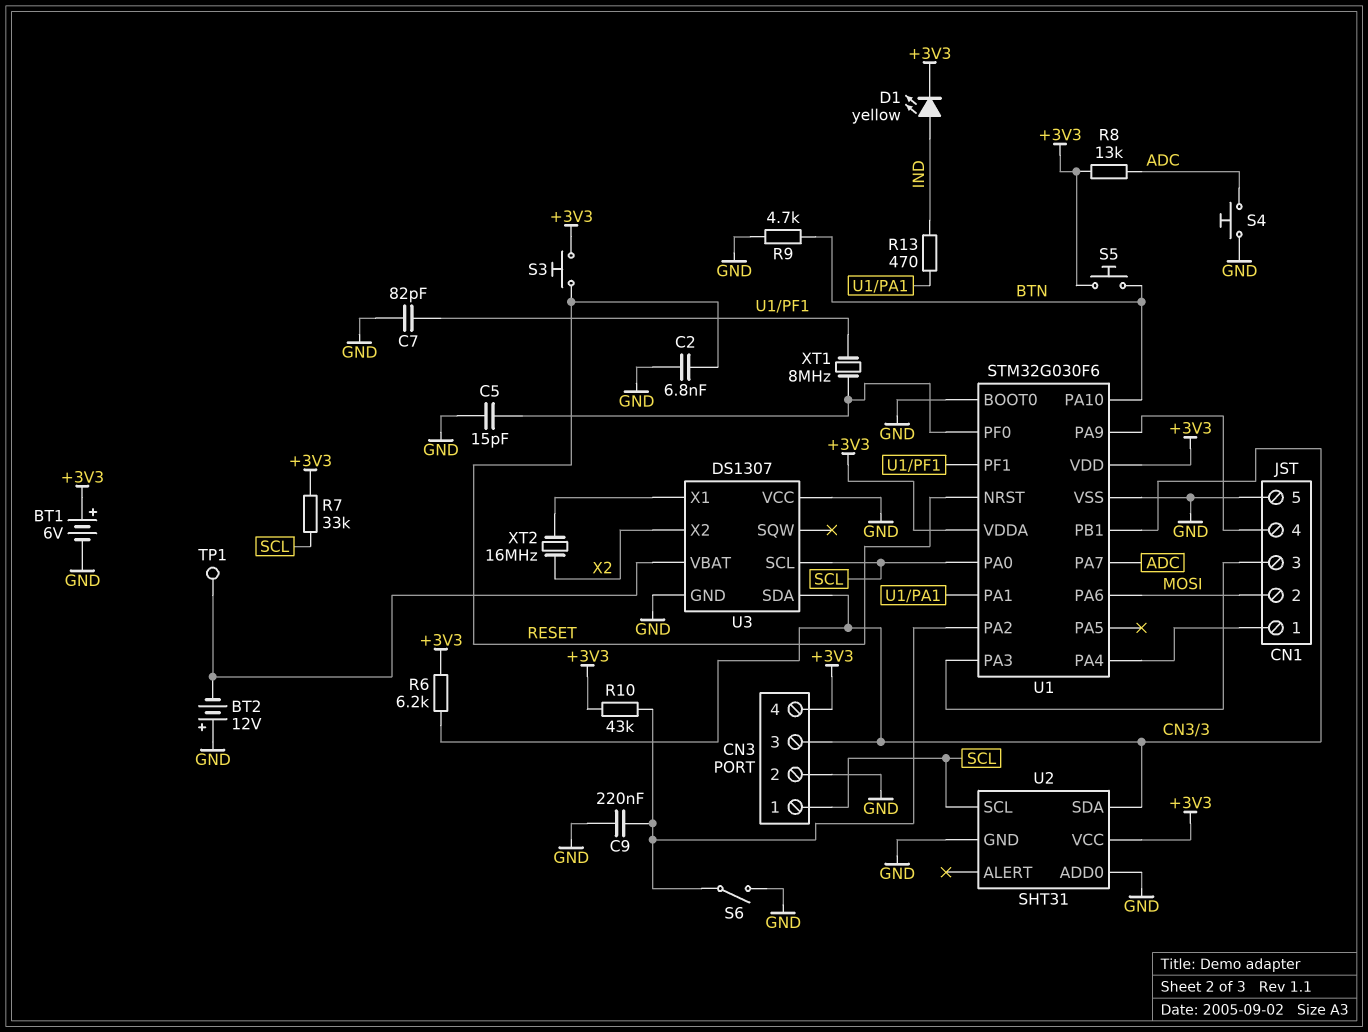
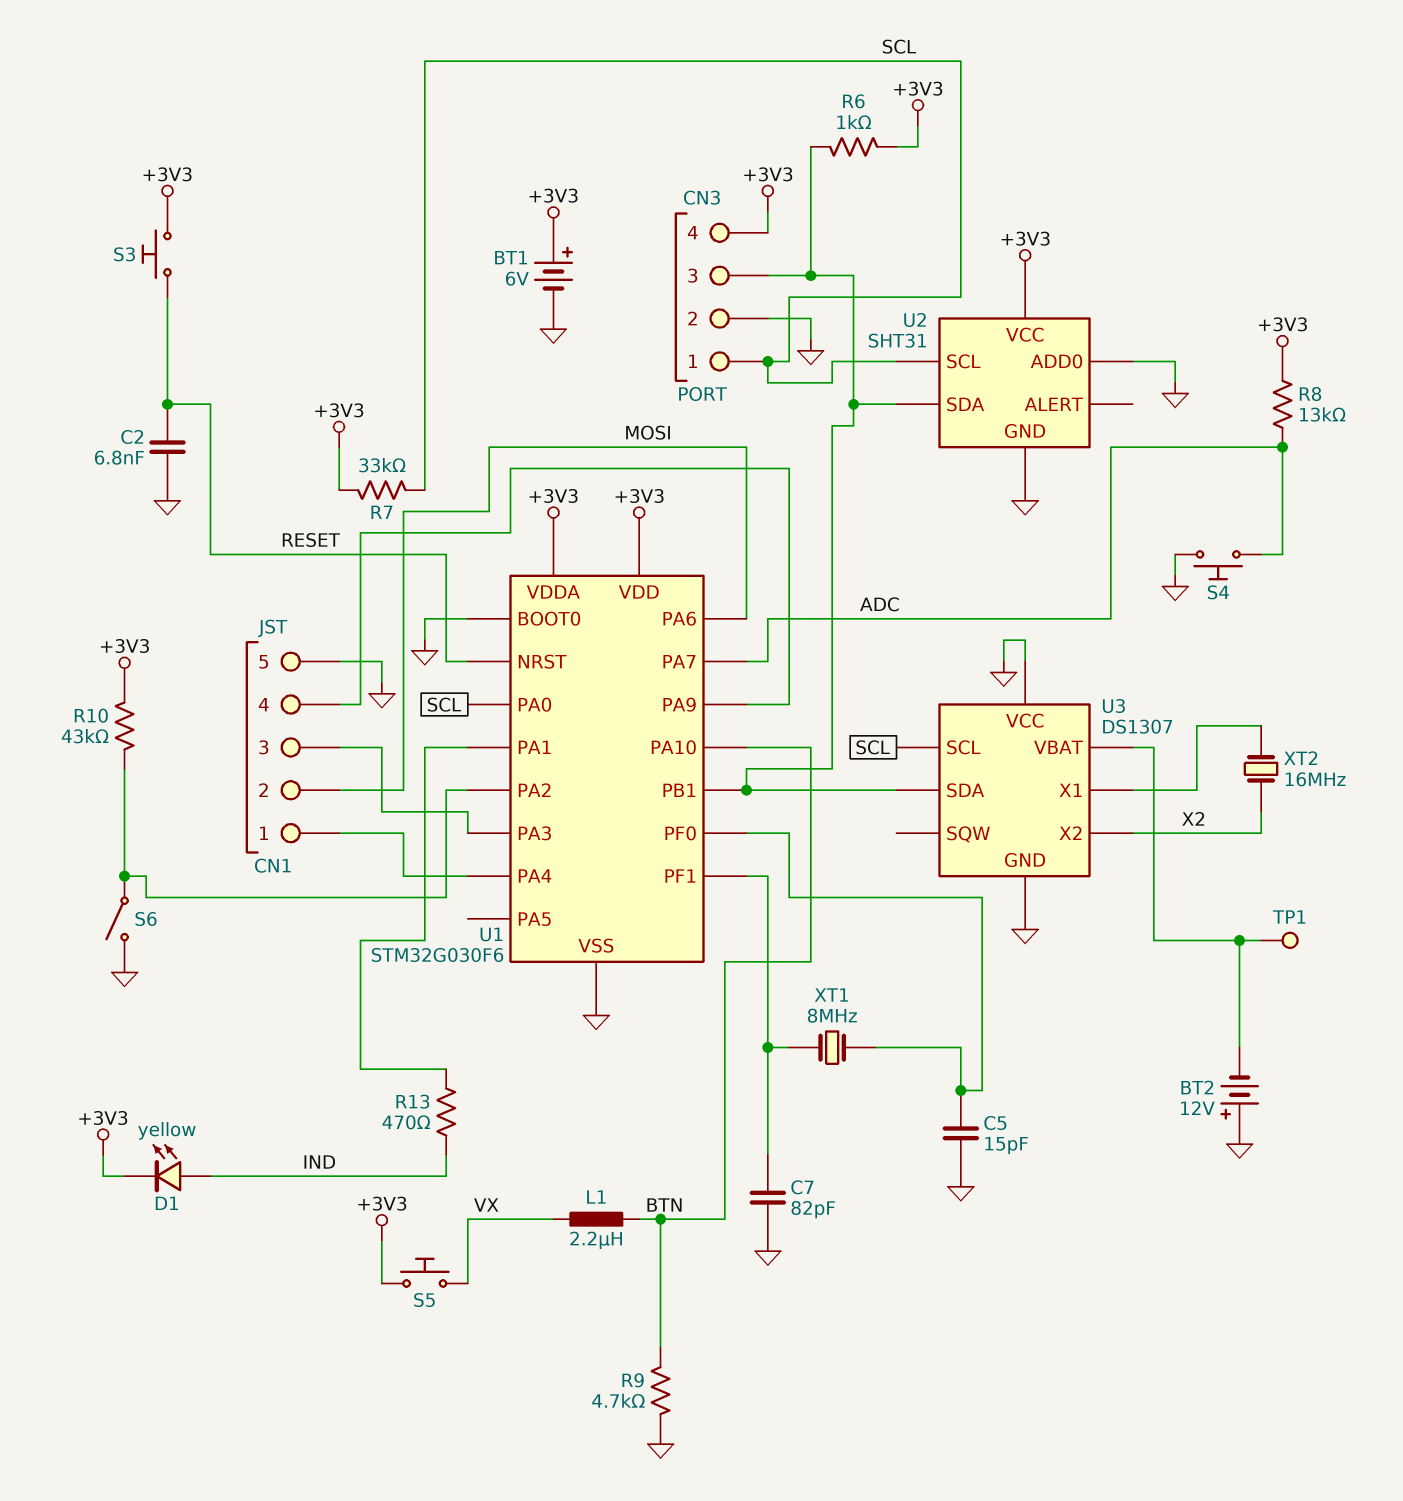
C9: 220nF (GND, U1/PA2) -> none
L1: none -> 2.2uH (BTN, VX)
R6: 6.2k (+3V3, CN3/3) -> 1k (+3V3, CN3/3)
S5: button (+3V3, BTN) -> button (+3V3, VX)

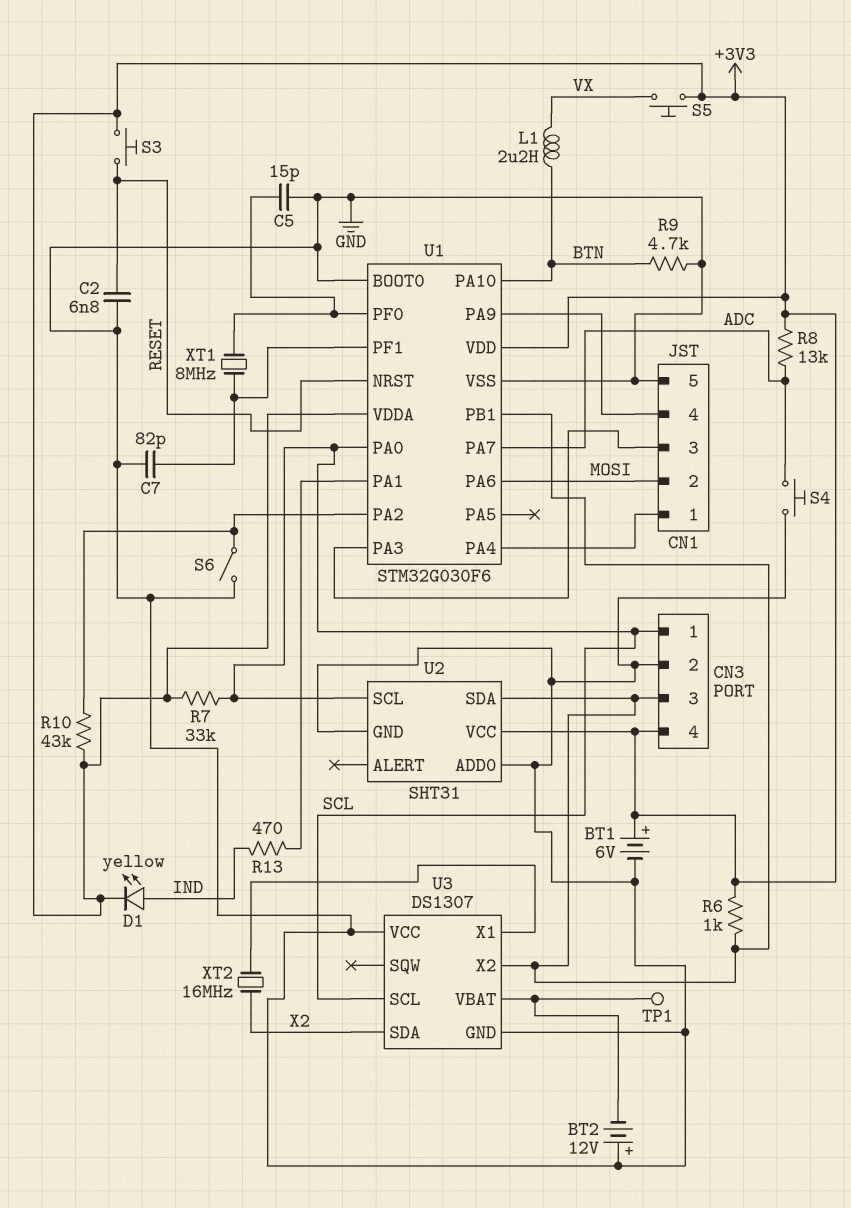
U3 pin SDA: CN3/3 -> X2
U3 pin X2: X2 -> CN3/3

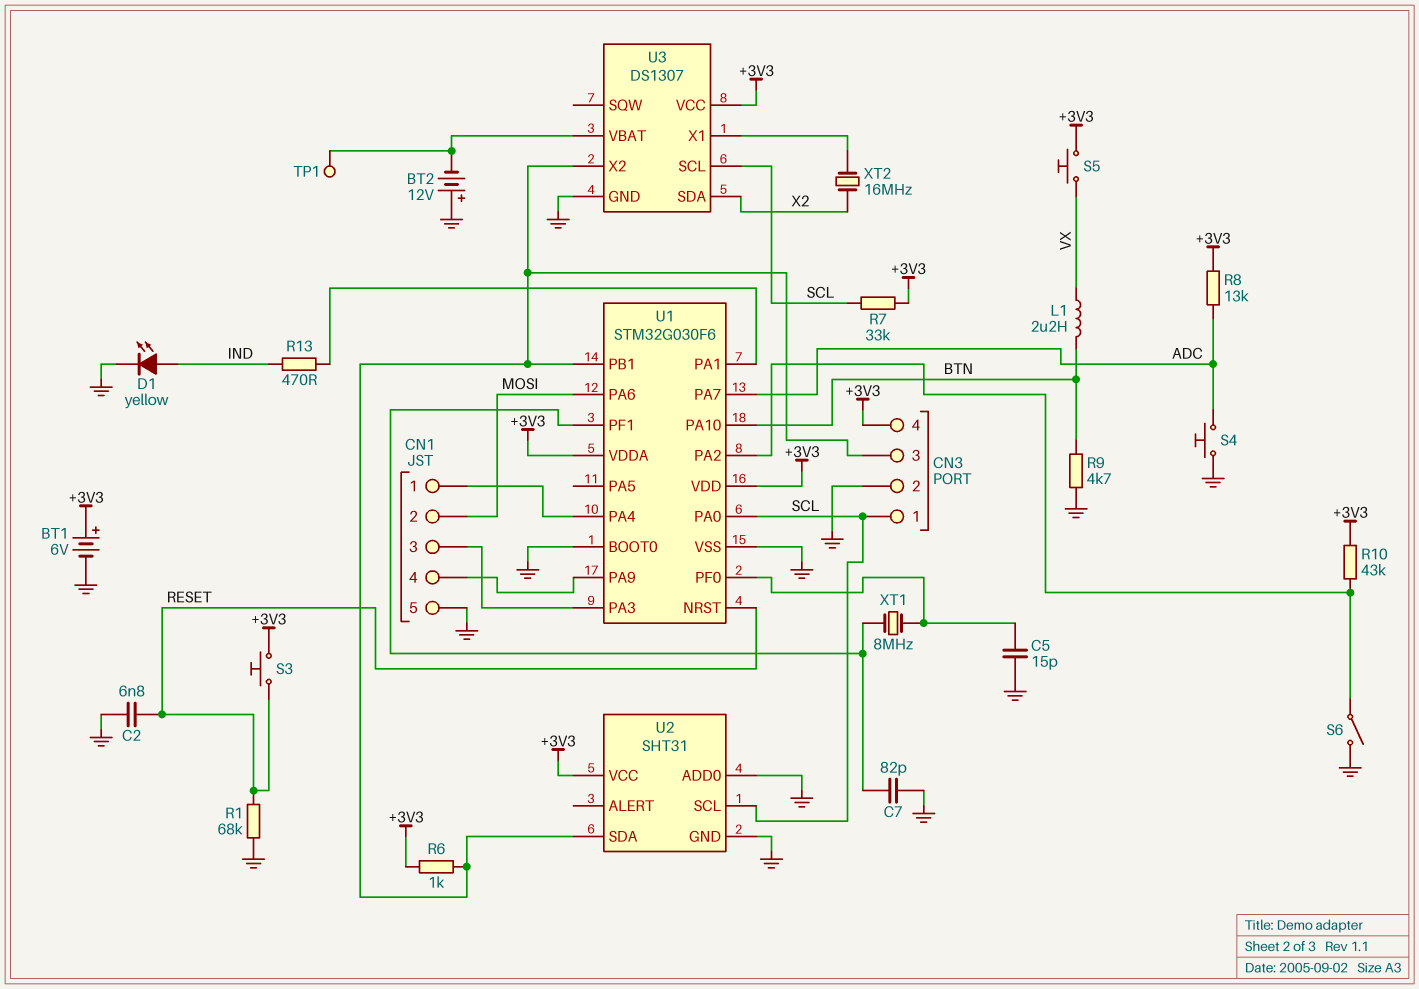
D1: LED yellow (A IND, K +3V3) -> LED yellow (A IND, K GND)
R1: none -> 68k (GND, RESET)
U3 pin VCC: GND -> +3V3

